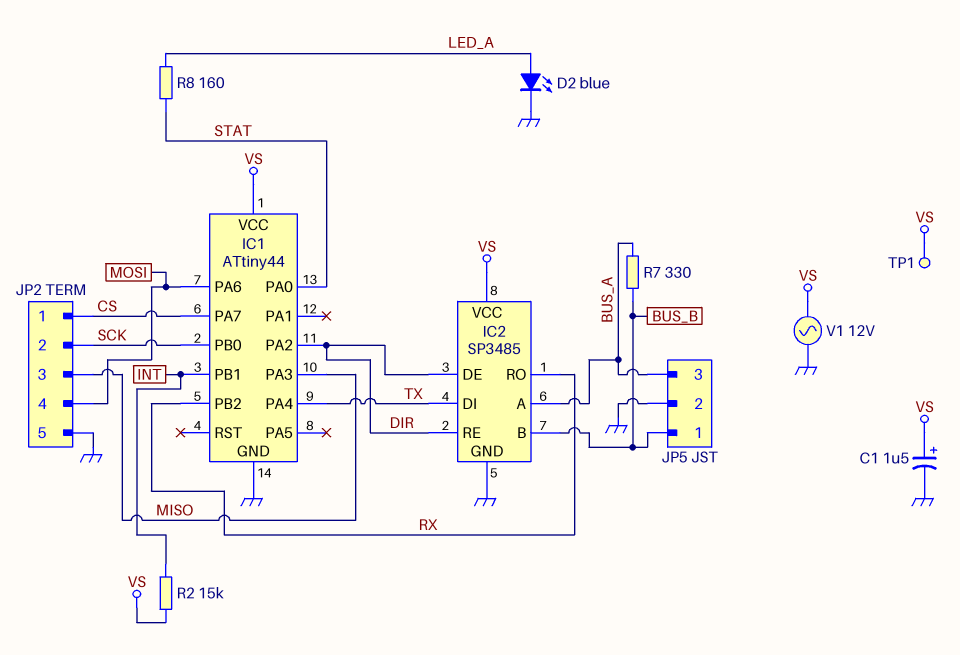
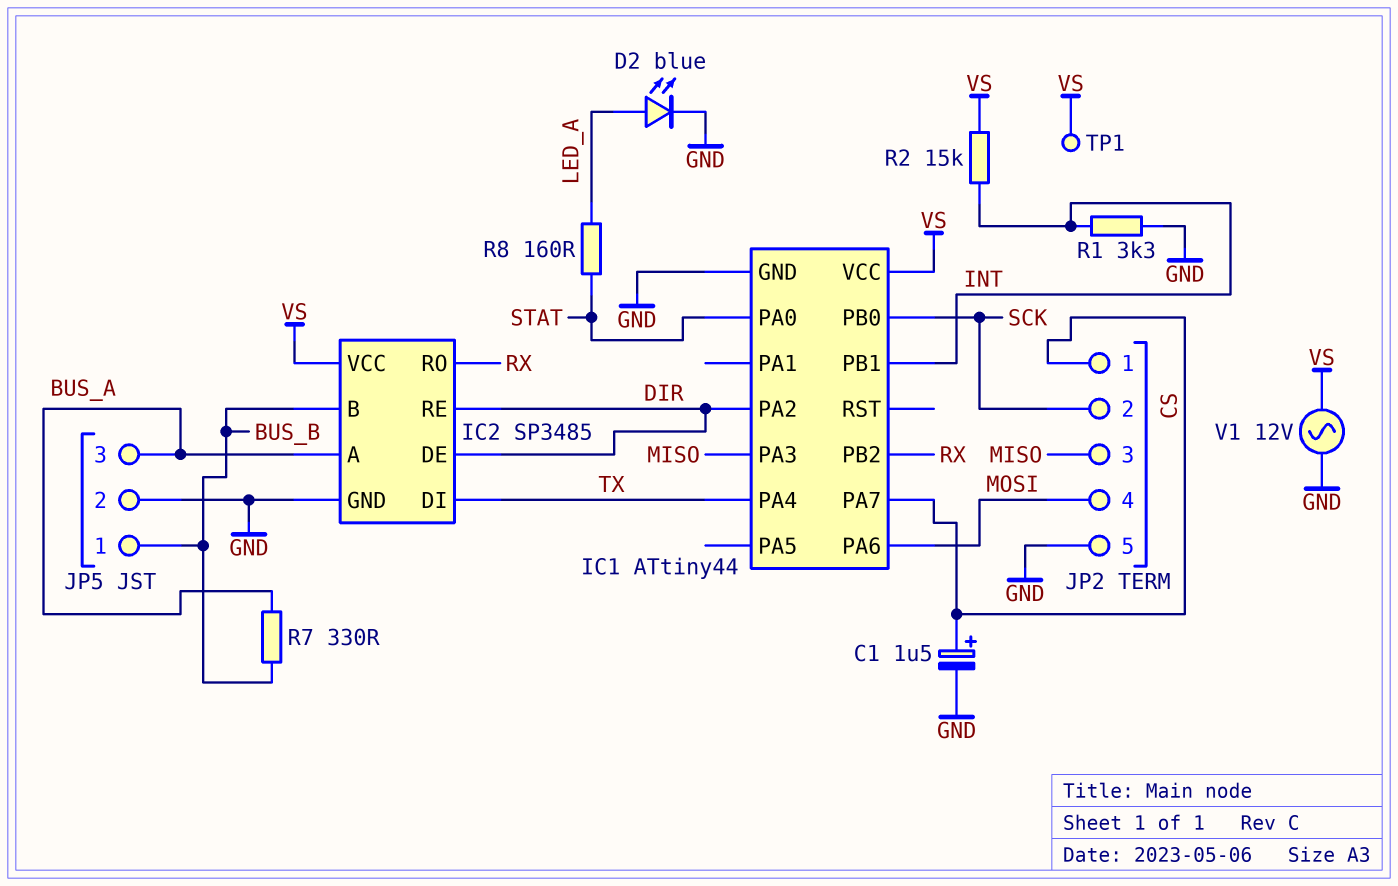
C1: 1.5uF (plus VS, minus GND) -> 1.5uF (plus CS, minus GND)
R1: none -> 3.3k (GND, INT)

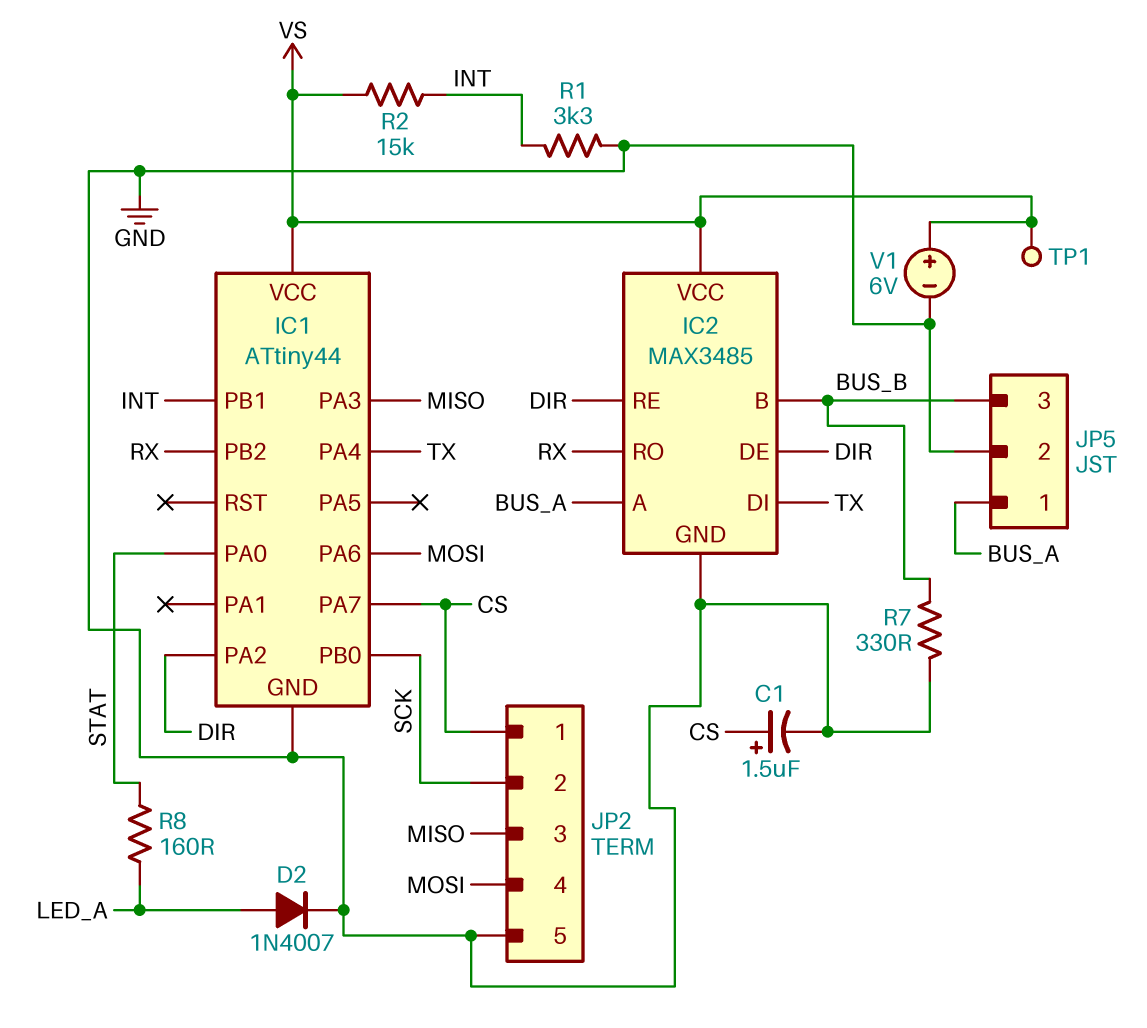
D2: LED blue (A LED_A, K GND) -> diode 1N4007 (A LED_A, K GND)
IC2: SP3485 -> MAX3485
JP5 pin 1: BUS_B -> BUS_A
JP5 pin 3: BUS_A -> BUS_B
R7: 330 (BUS_A, BUS_B) -> 330 (BUS_B, GND)
V1: AC 12V (GND, VS) -> 6V (plus VS, minus GND)

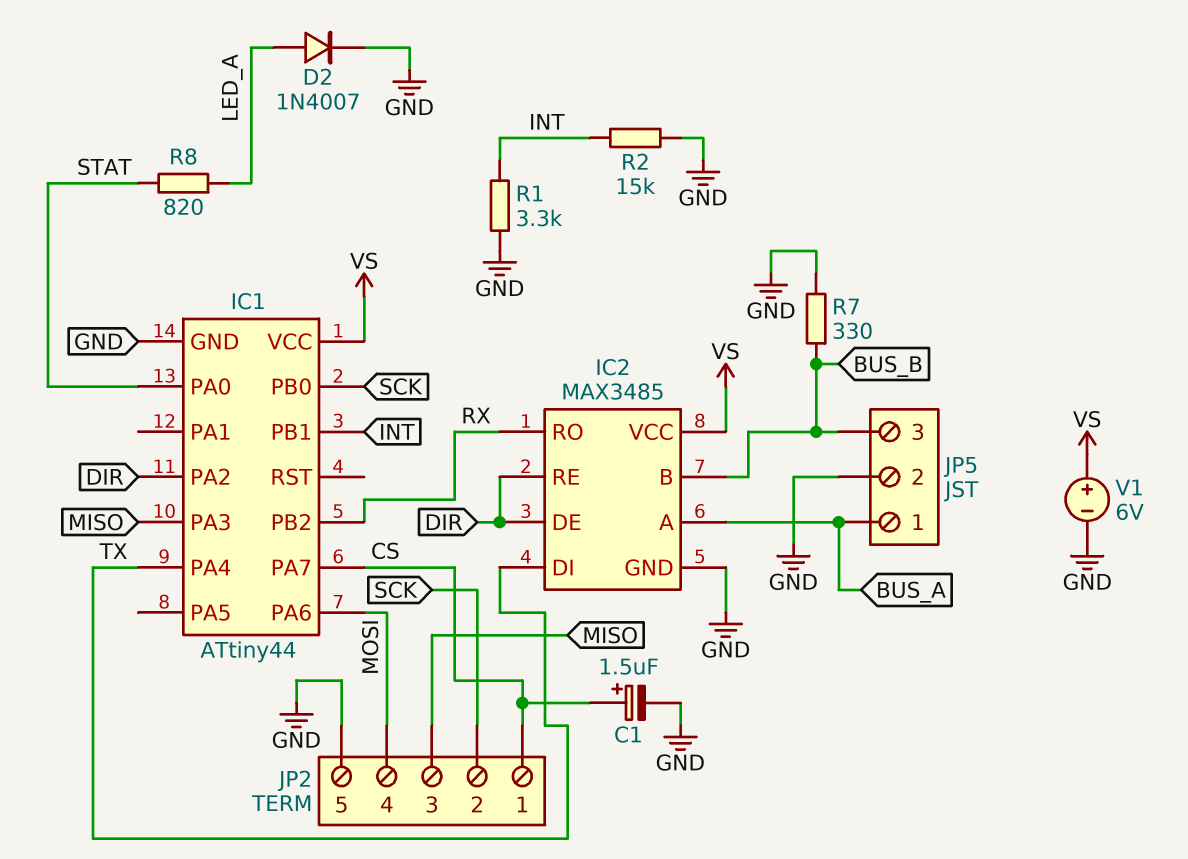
R2: 15k (INT, VS) -> 15k (GND, INT)
R8: 160 (LED_A, STAT) -> 820 (LED_A, STAT)
TP1: test point (VS) -> none

